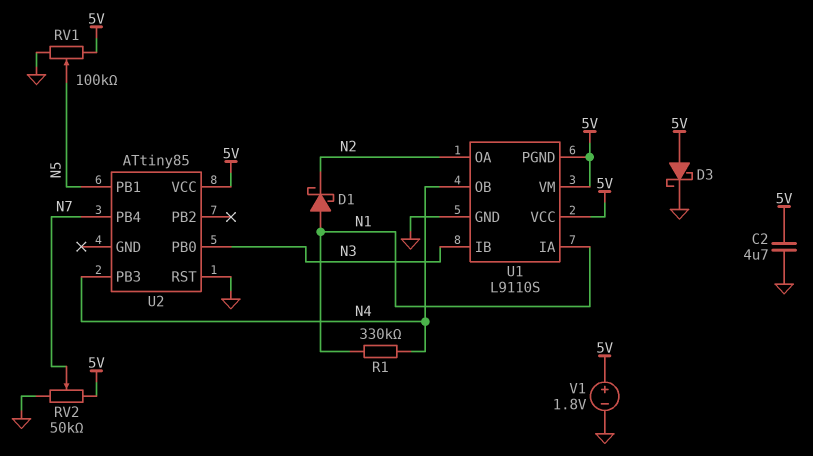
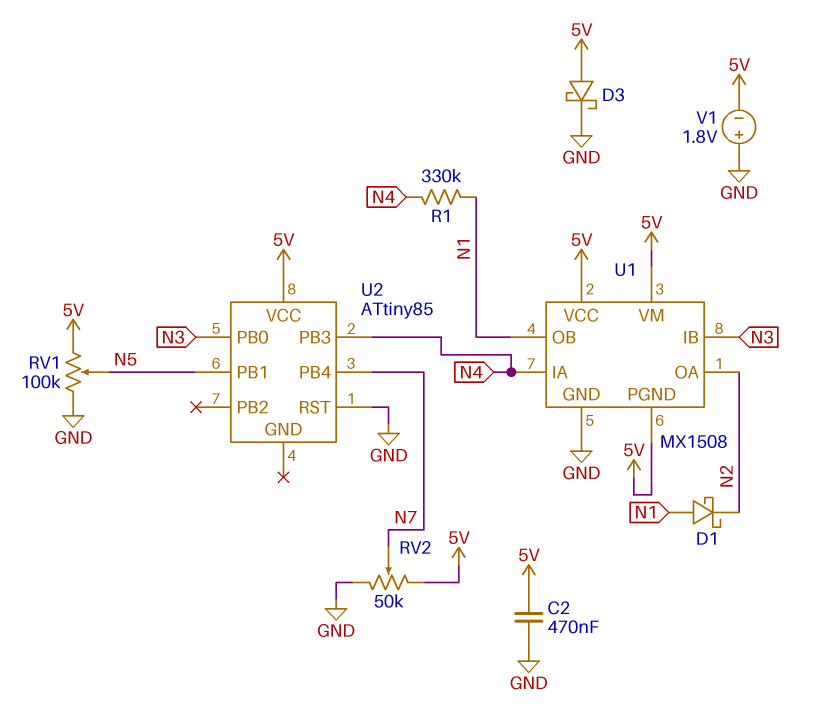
C2: 4.7uF (5V, GND) -> 470nF (5V, GND)
U1: L9110S -> MX1508
U1 pin IA: N1 -> N4
U1 pin OB: N4 -> N1
V1: 1.8V (plus 5V, minus GND) -> 1.8V (plus GND, minus 5V)

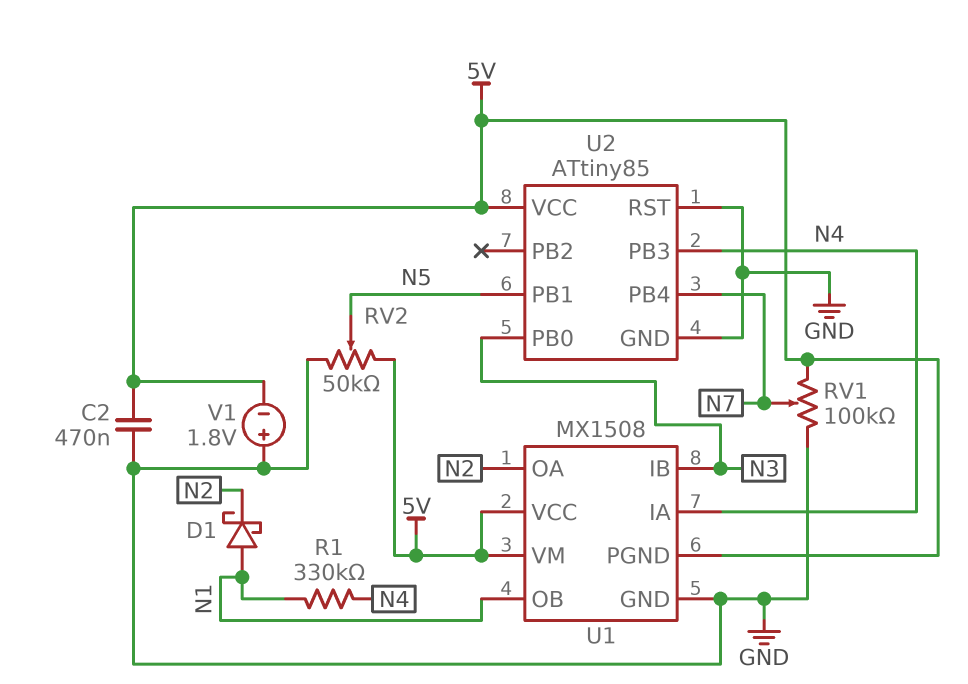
D3: schottky (A 5V, K GND) -> none
RV1: 100k (5V, GND, wiper N5) -> 100k (5V, GND, wiper N7)
RV2: 50k (5V, GND, wiper N7) -> 50k (5V, GND, wiper N5)
U2 pin GND: none -> GND

